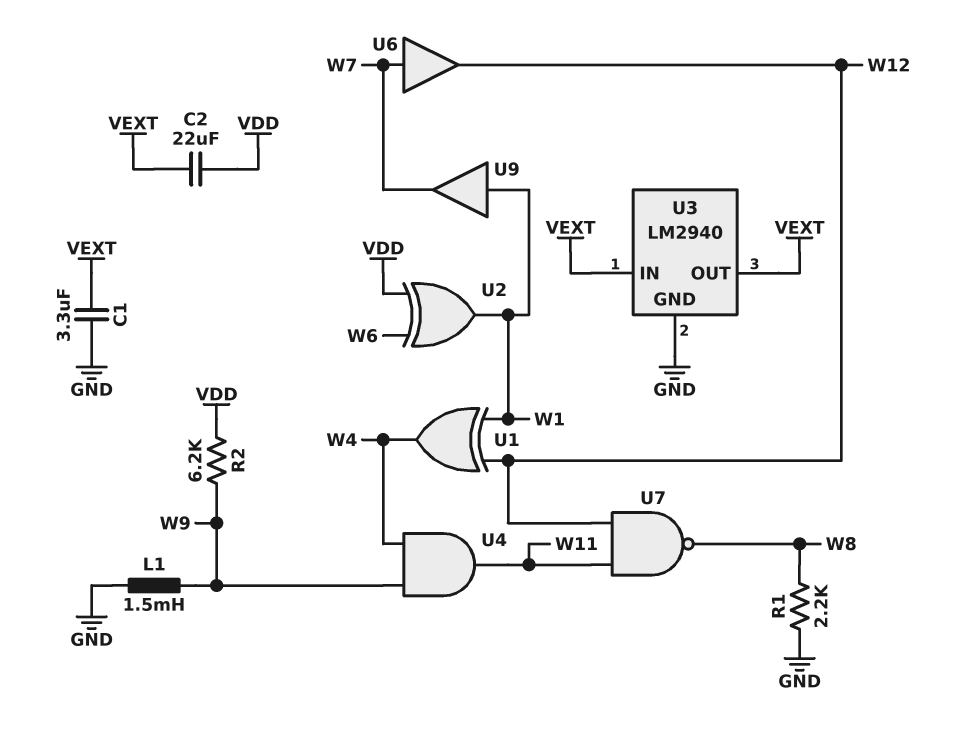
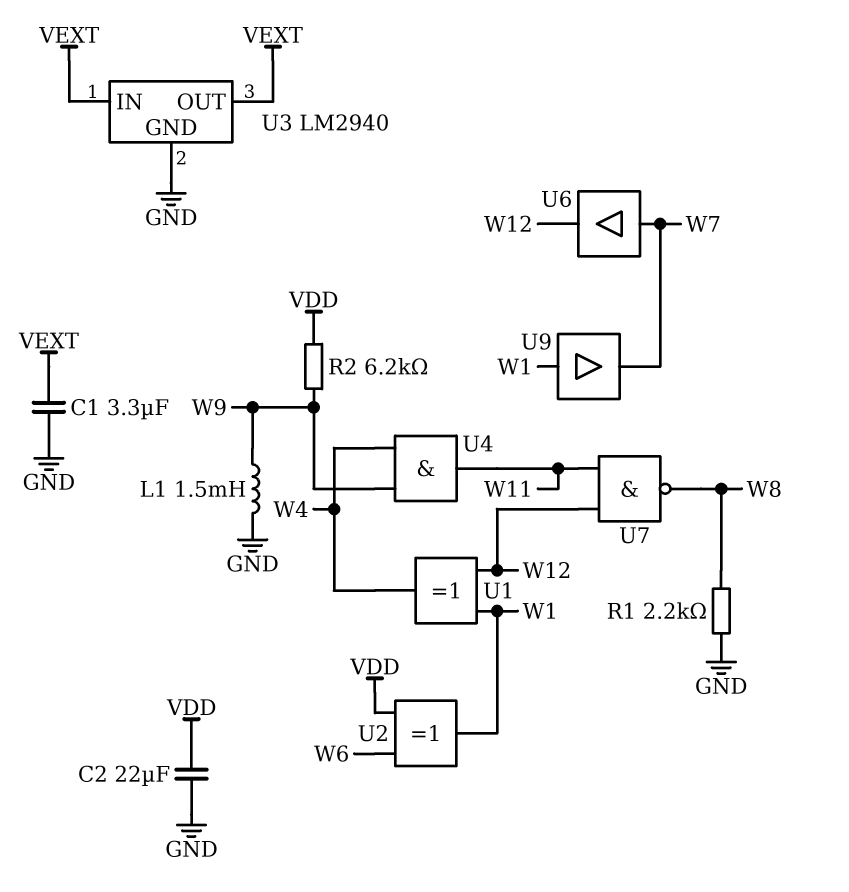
C2: 22uF (VDD, VEXT) -> 22uF (GND, VDD)

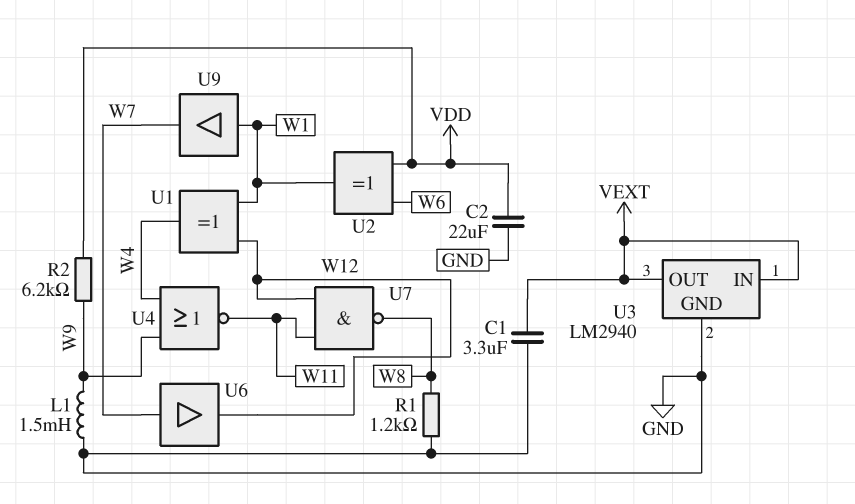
R1: 2.2k (GND, W8) -> 1.2k (GND, W8)
U4: AND (in W4, in W9, out W11) -> NOR (in W4, in W9, out W11)

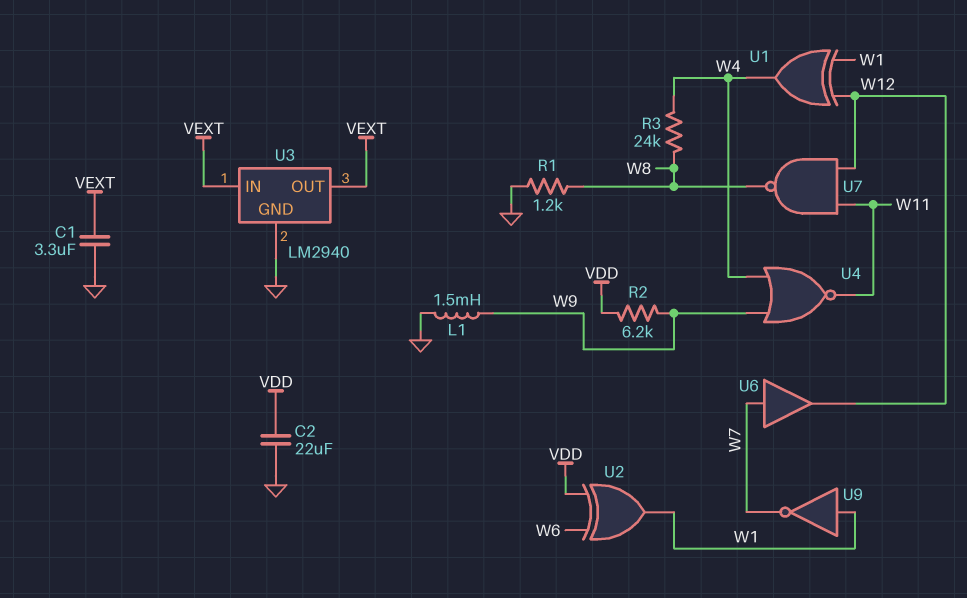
R3: none -> 24k (W4, W8)
U9: buffer (in W1, out W7) -> NOT (in W1, out W7)

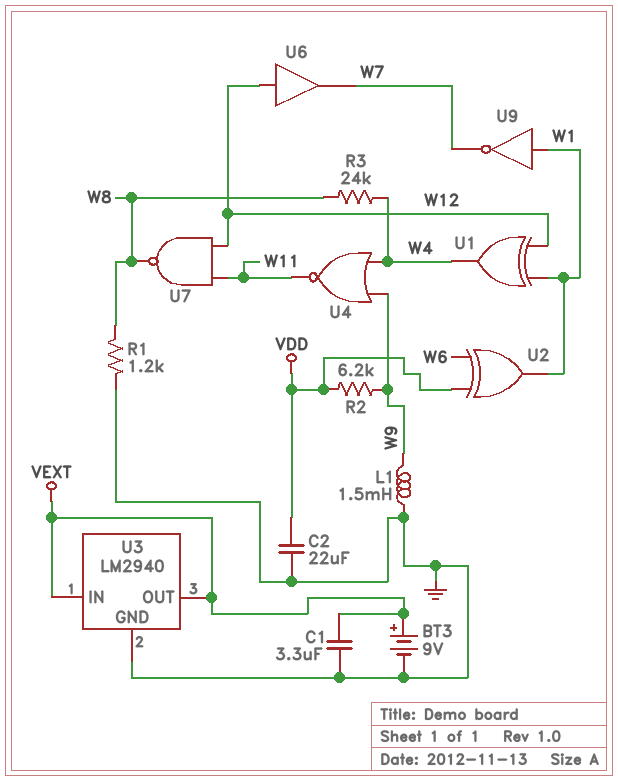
BT3: none -> 9V (plus VEXT, minus GND)
U6: buffer (in W7, out W12) -> buffer (in W12, out W7)

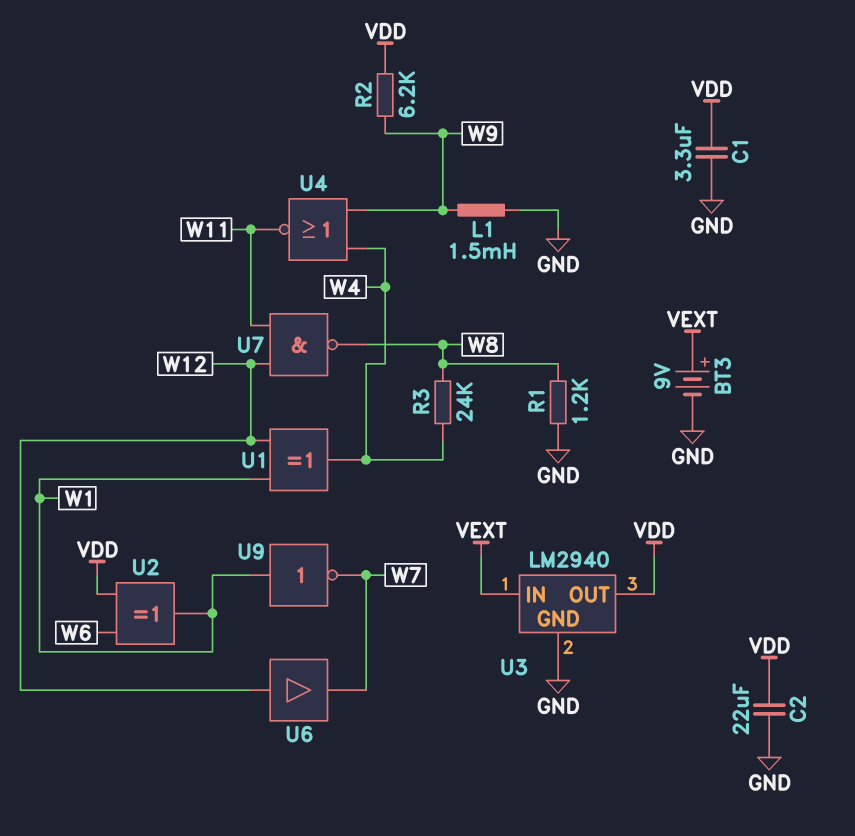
C1: 3.3uF (GND, VEXT) -> 3.3uF (GND, VDD)
U3 pin OUT: VEXT -> VDD

